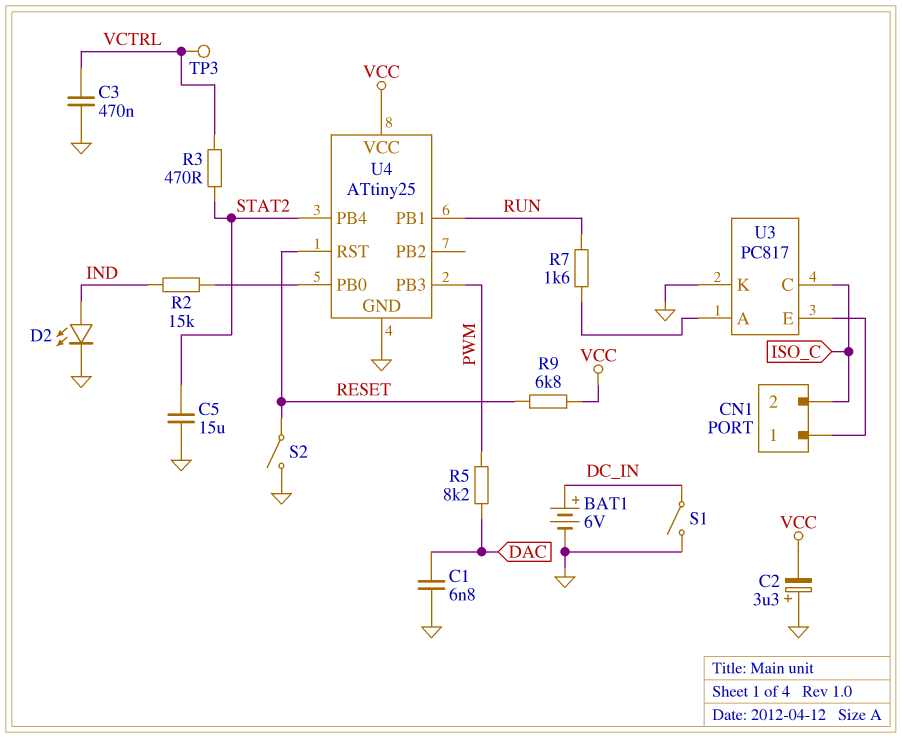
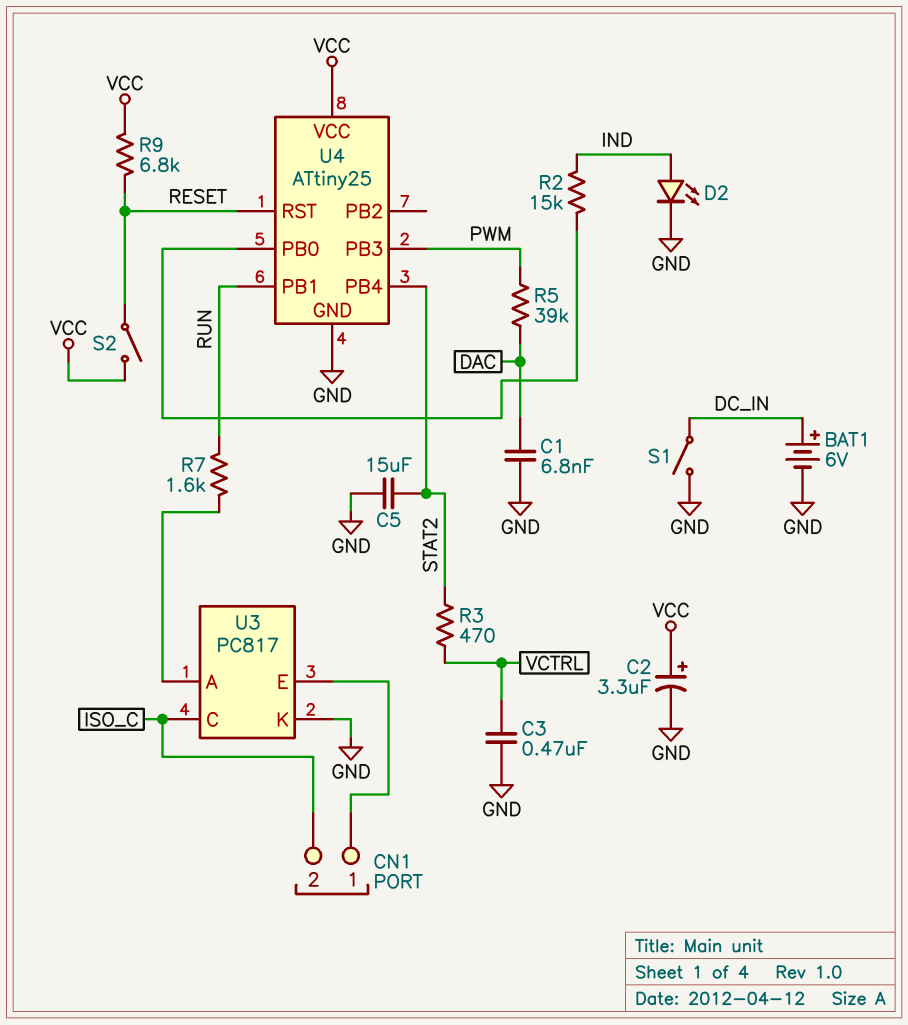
C2: 3.3uF (plus GND, minus VCC) -> 3.3uF (plus VCC, minus GND)
R5: 8.2k (DAC, PWM) -> 39k (DAC, PWM)
S2: switch (GND, RESET) -> switch (RESET, VCC)
TP3: test point (VCTRL) -> none

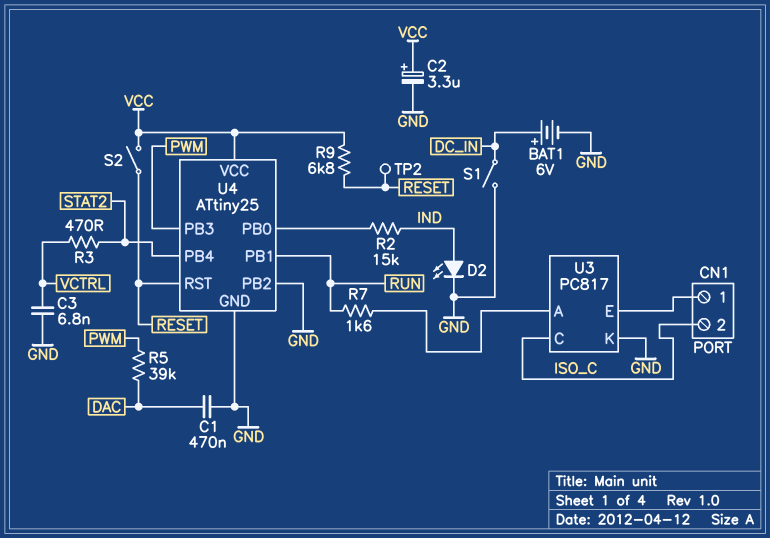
C1: 6.8nF (DAC, GND) -> 470nF (DAC, GND)
C3: 470nF (GND, VCTRL) -> 6.8nF (GND, VCTRL)
C5: 15uF (GND, STAT2) -> none
TP2: none -> test point (RESET)
U4 pin PB2: none -> GND

